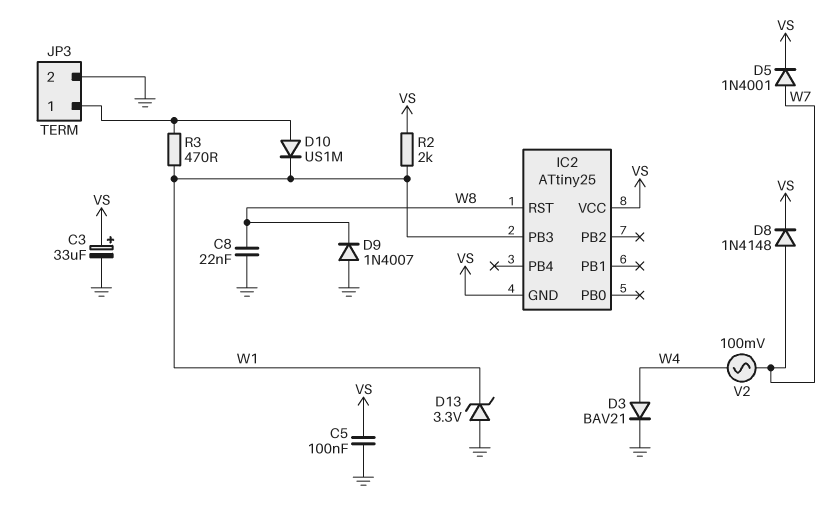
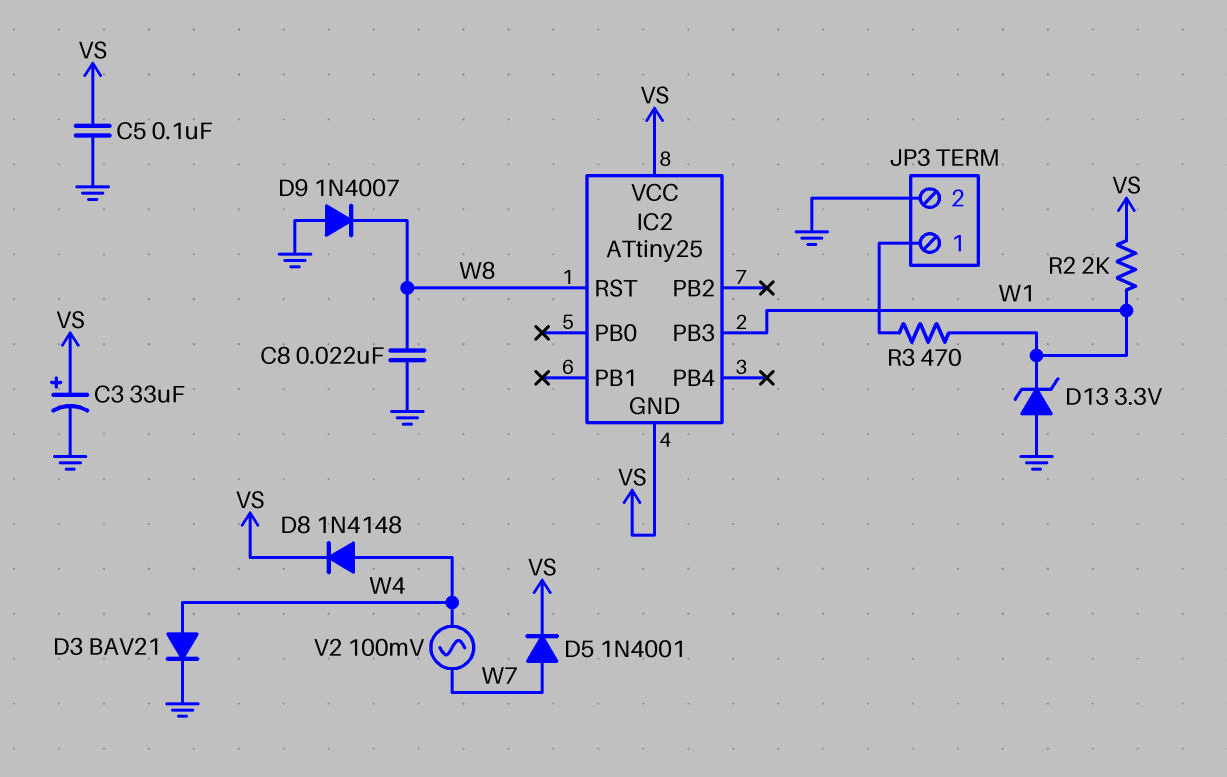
D8: diode 1N4148 (A W7, K VS) -> diode 1N4148 (A W4, K VS)
D10: diode US1M (A JP3/1, K W1) -> none

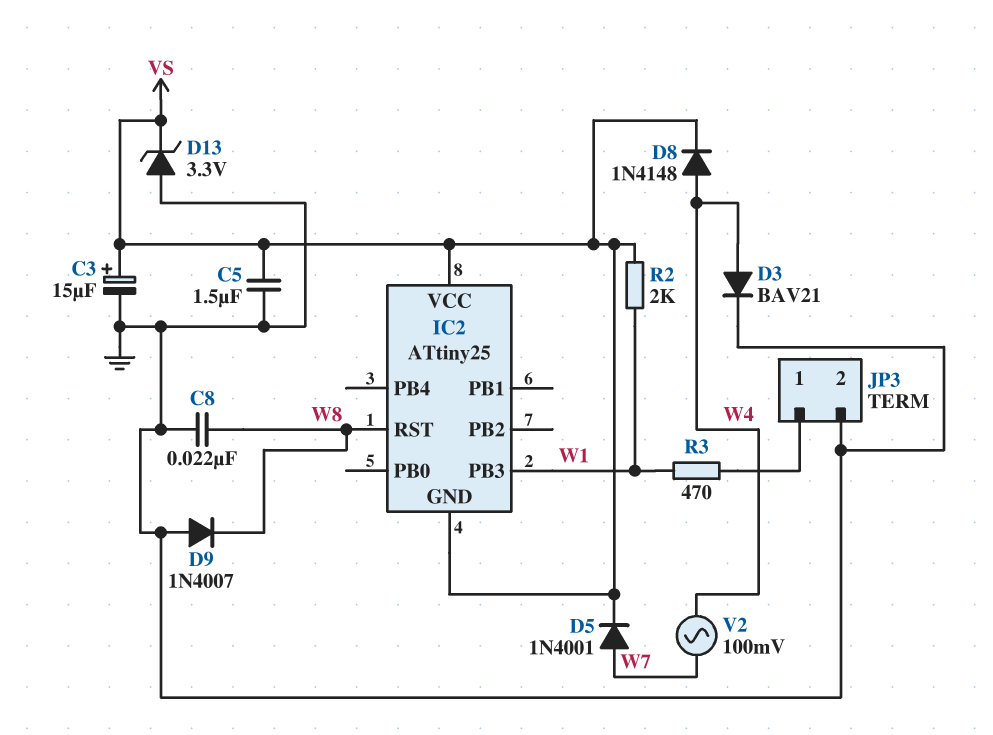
C3: 33uF (plus VS, minus GND) -> 15uF (plus VS, minus GND)
C5: 100nF (GND, VS) -> 1.5uF (GND, VS)
D13: zener 3.3V (A GND, K W1) -> zener 3.3V (A GND, K VS)

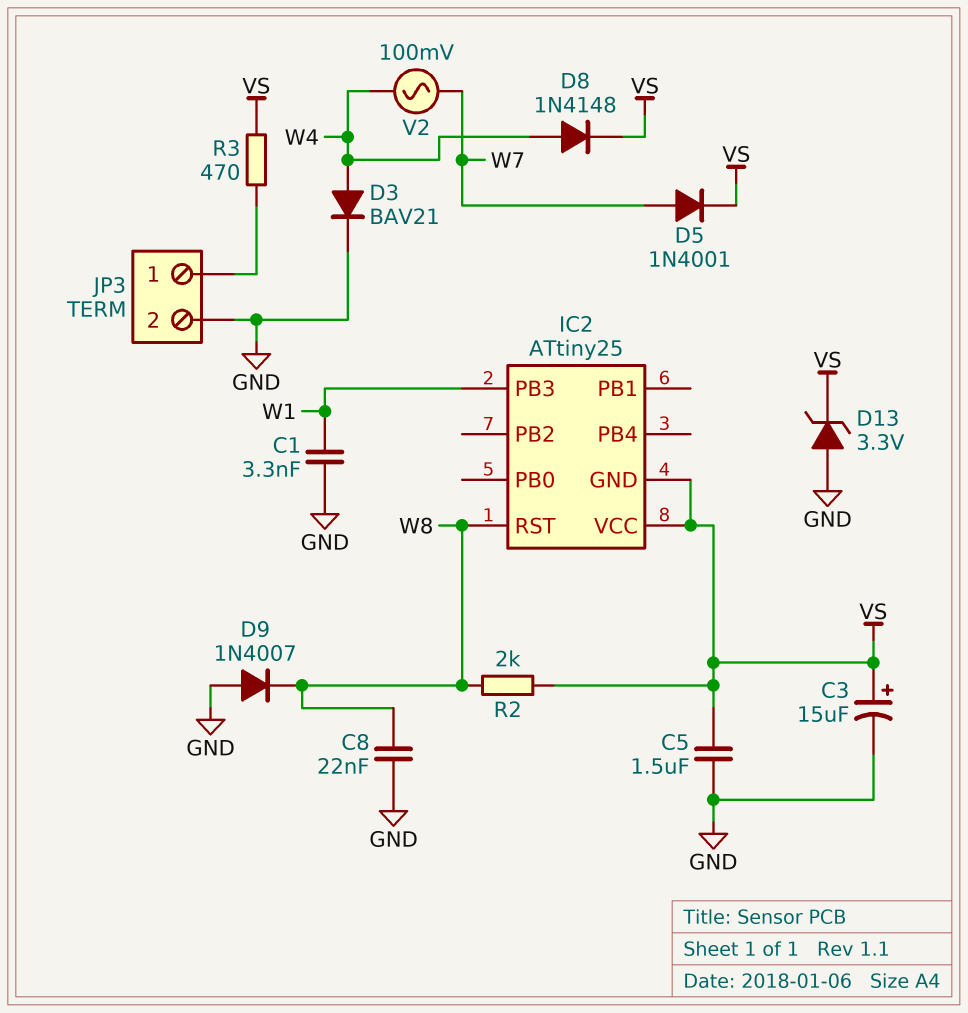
C1: none -> 3.3nF (GND, W1)
R2: 2k (VS, W1) -> 2k (VS, W8)
R3: 470 (JP3/1, W1) -> 470 (JP3/1, VS)

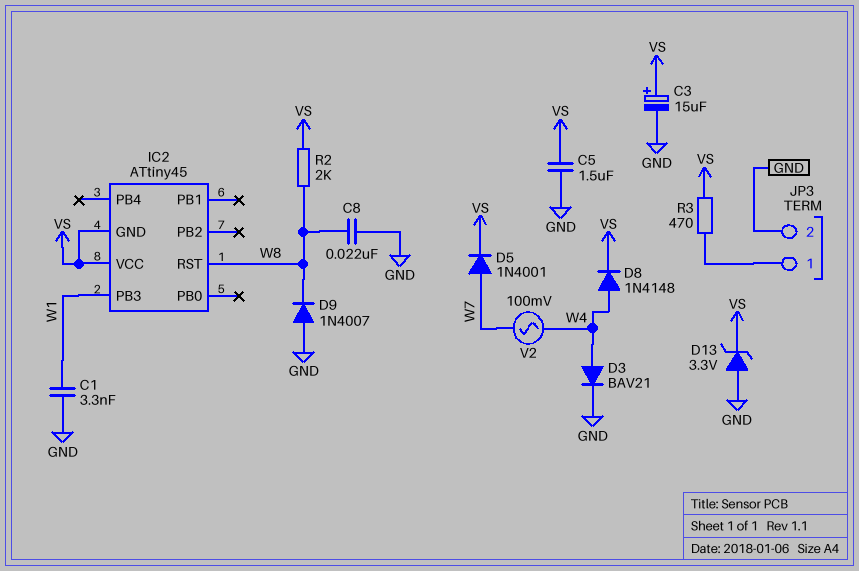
IC2: ATtiny25 -> ATtiny45

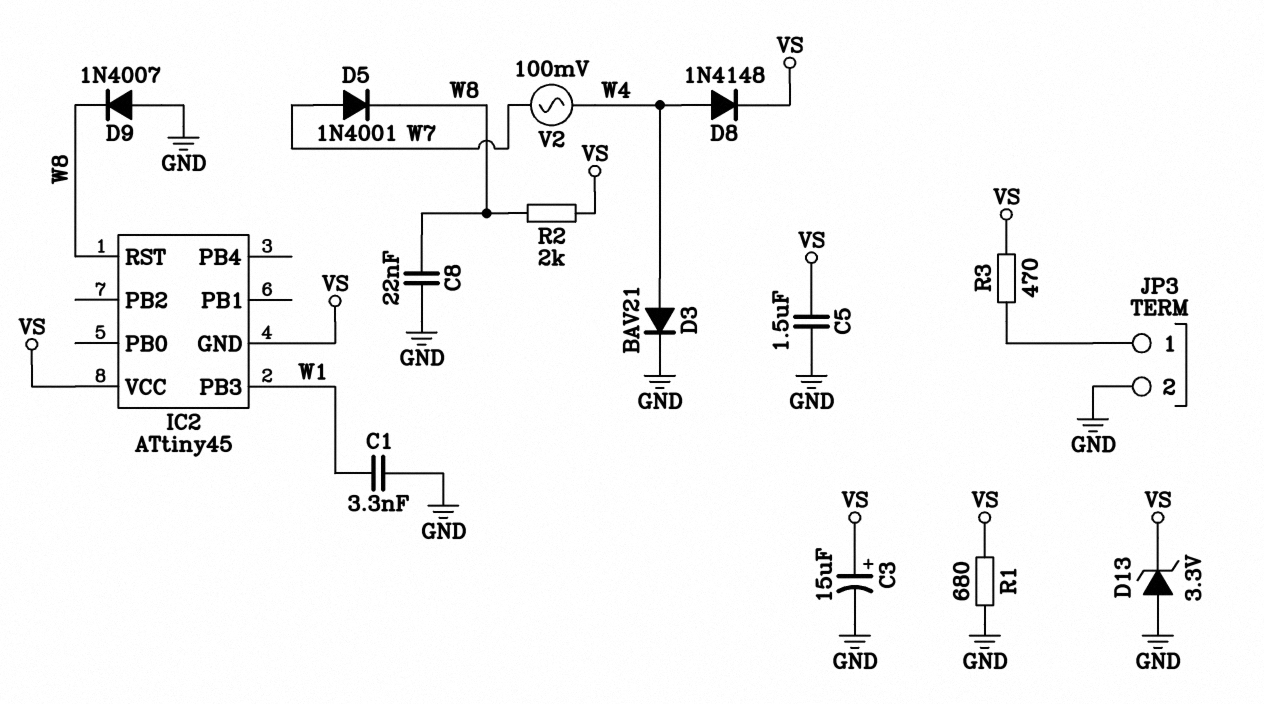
D5: diode 1N4001 (A W7, K VS) -> diode 1N4001 (A W7, K W8)
R1: none -> 680 (GND, VS)

